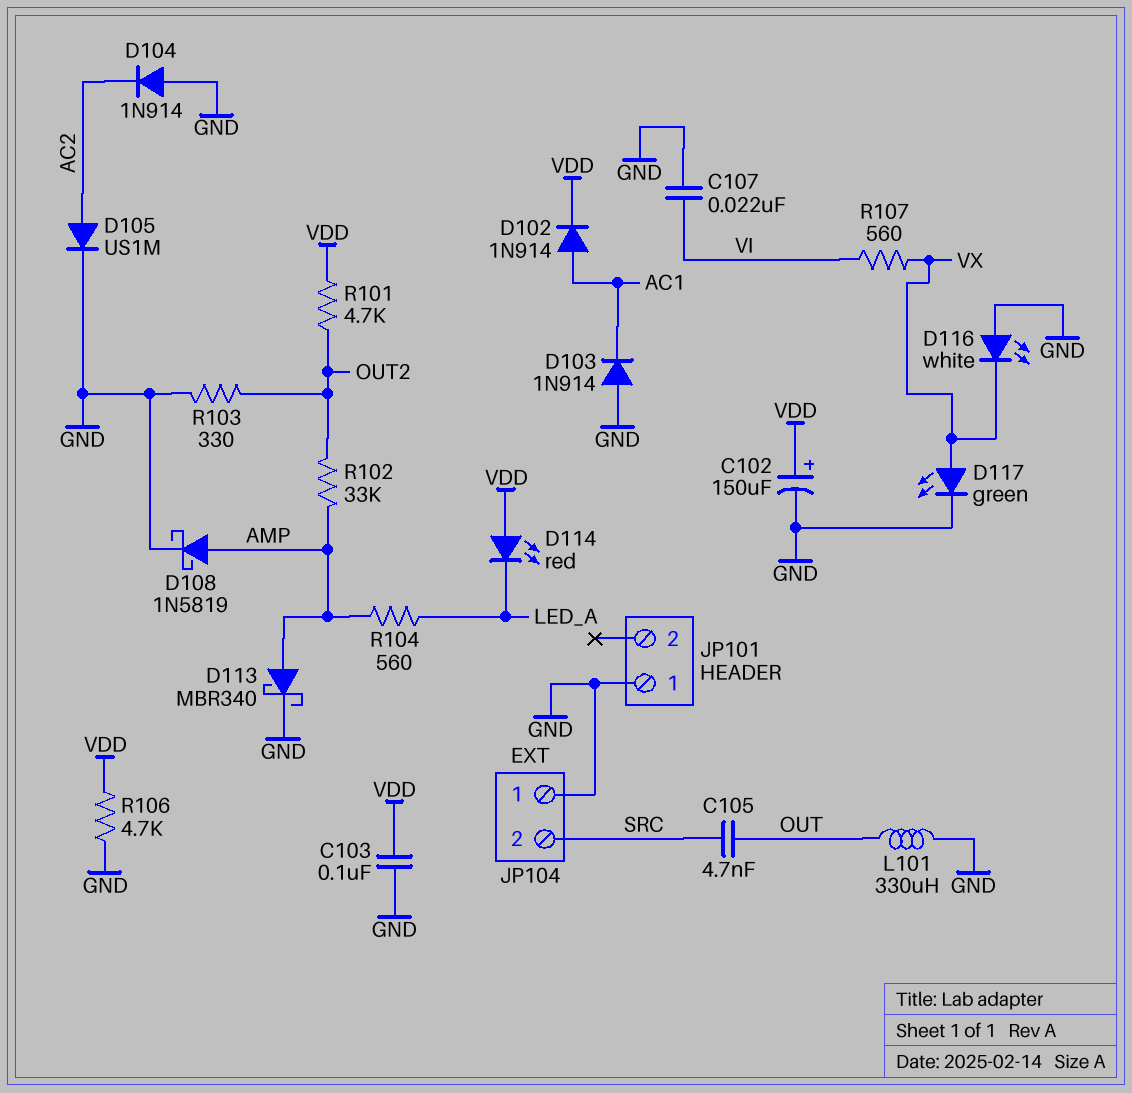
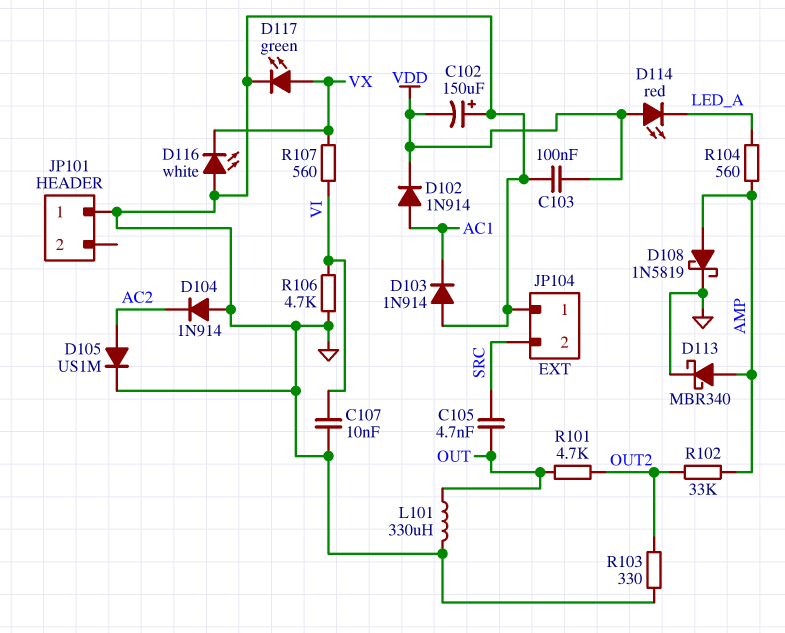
C102: 150uF (plus VDD, minus GND) -> 150uF (plus GND, minus VDD)
C107: 22nF (GND, VI) -> 10nF (GND, VI)
R101: 4.7k (OUT2, VDD) -> 4.7k (OUT, OUT2)
R106: 4.7k (GND, VDD) -> 4.7k (GND, VI)

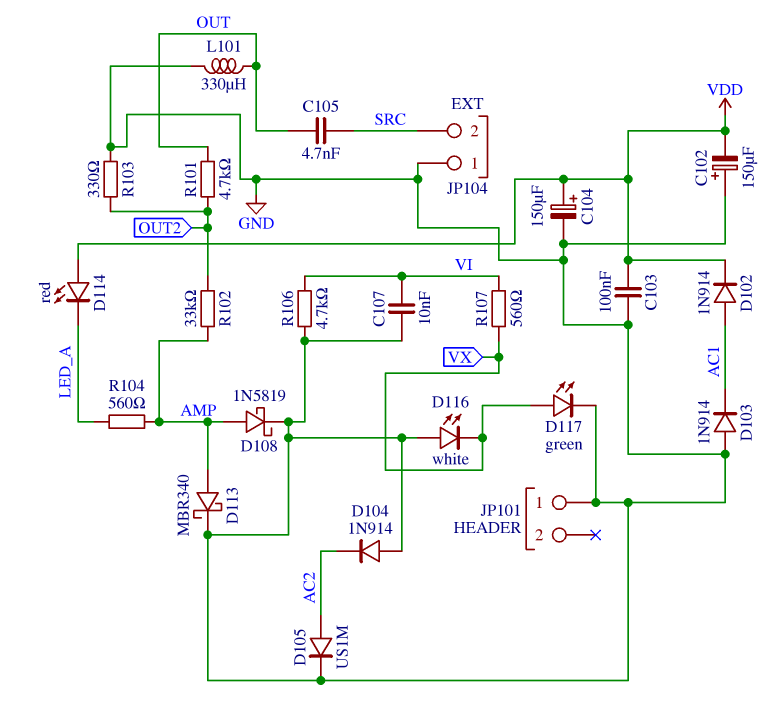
C104: none -> 150uF (plus VDD, minus GND)

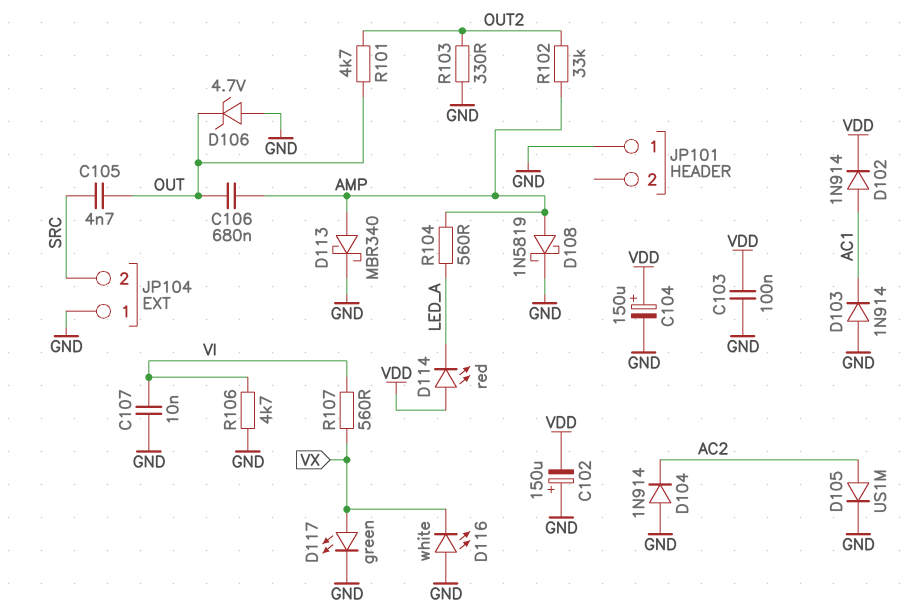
C106: none -> 680nF (AMP, OUT)
D106: none -> zener 4.7V (A GND, K OUT)
L101: 330uH (GND, OUT) -> none

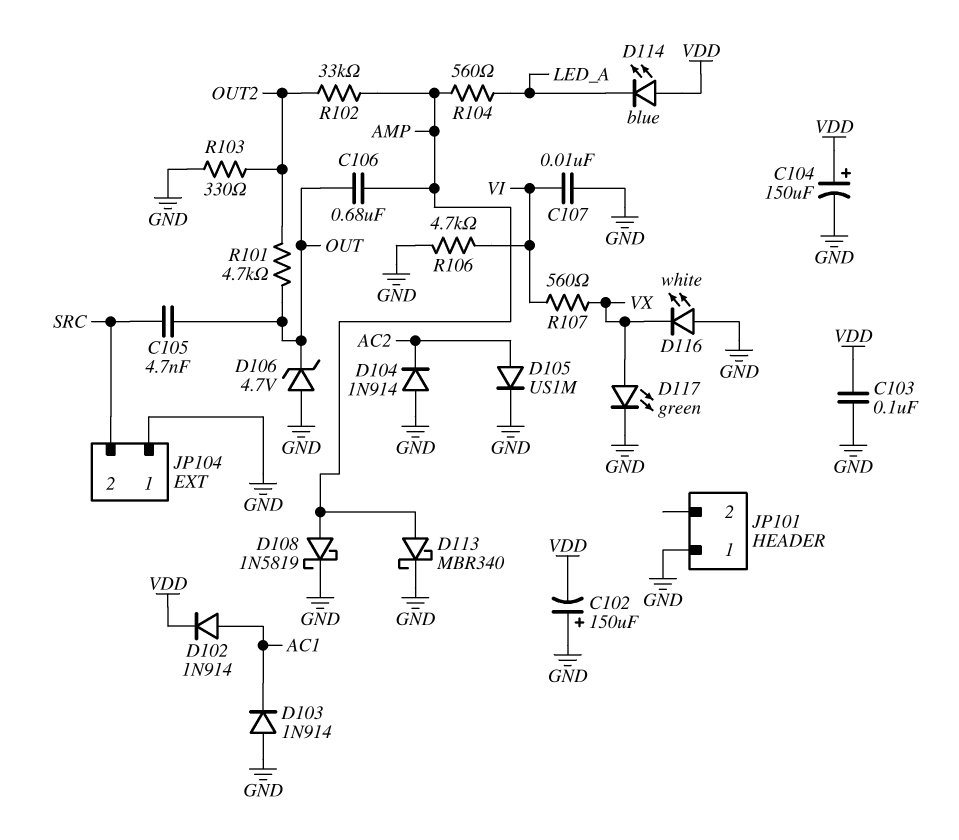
D114: LED red (A VDD, K LED_A) -> LED blue (A VDD, K LED_A)

